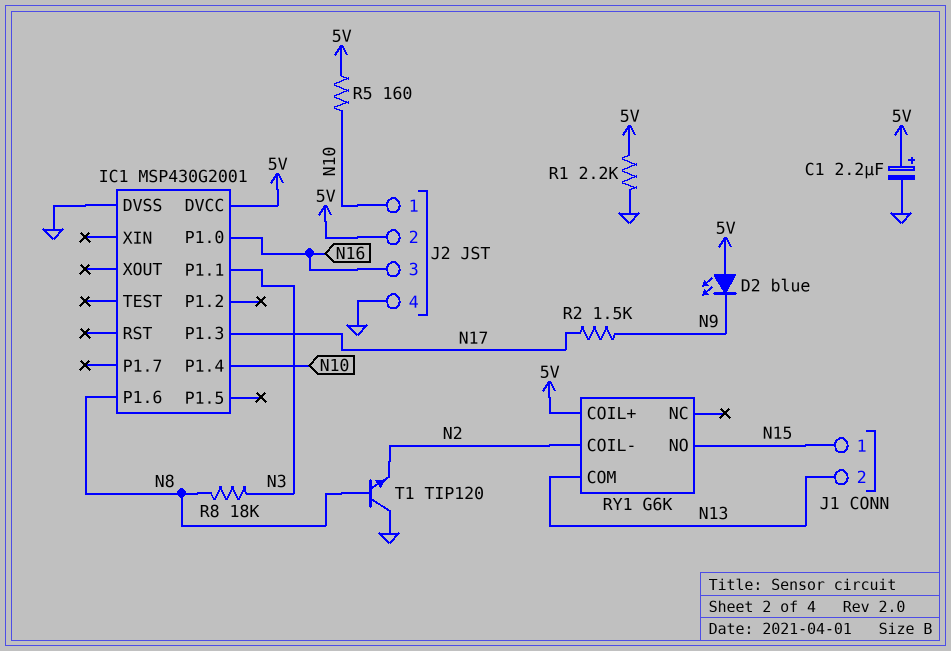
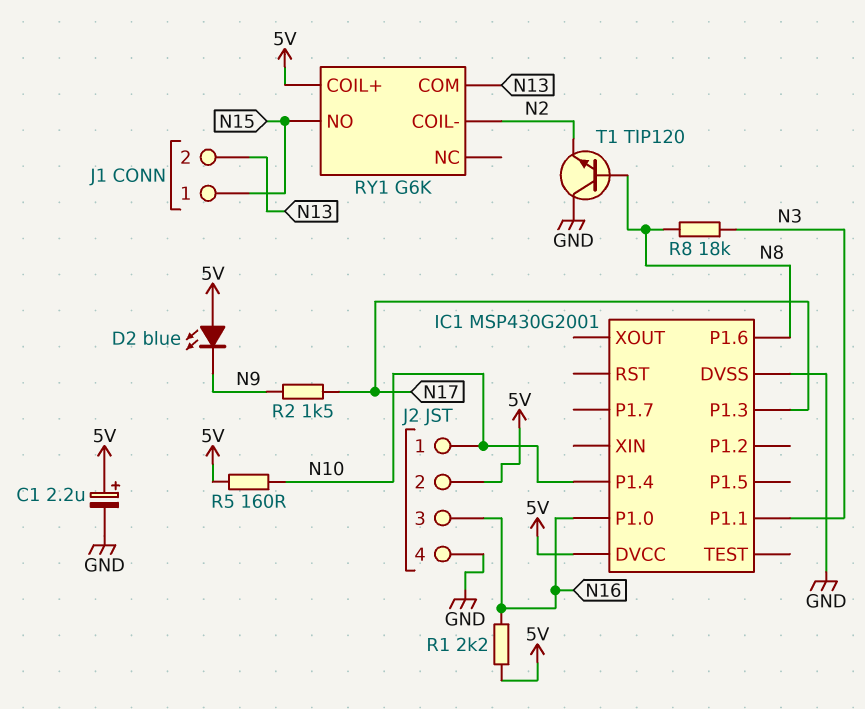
R1: 2.2k (5V, GND) -> 2.2k (5V, N16)

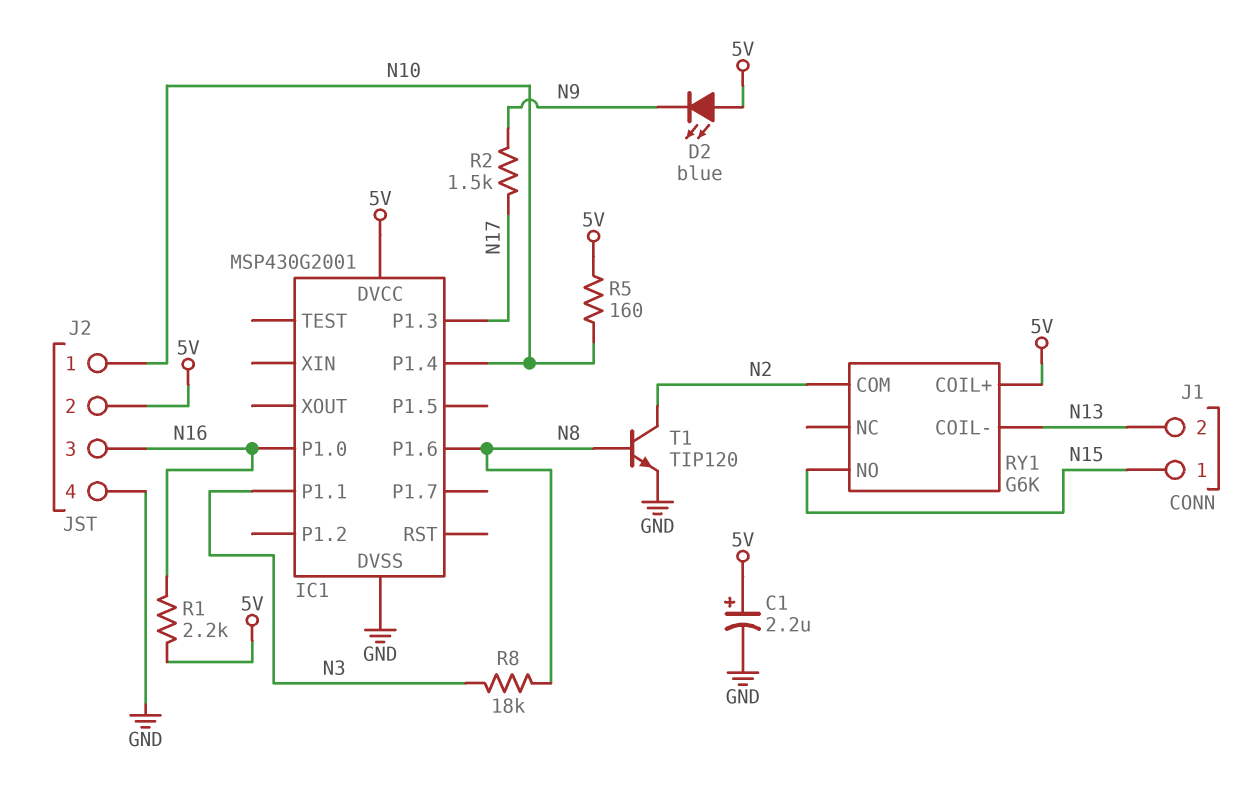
RY1 pin COIL-: N2 -> N13
RY1 pin COM: N13 -> N2
T1: NPN TIP120 (B N8, C GND, E N2) -> NPN TIP120 (B N8, C N2, E GND)

